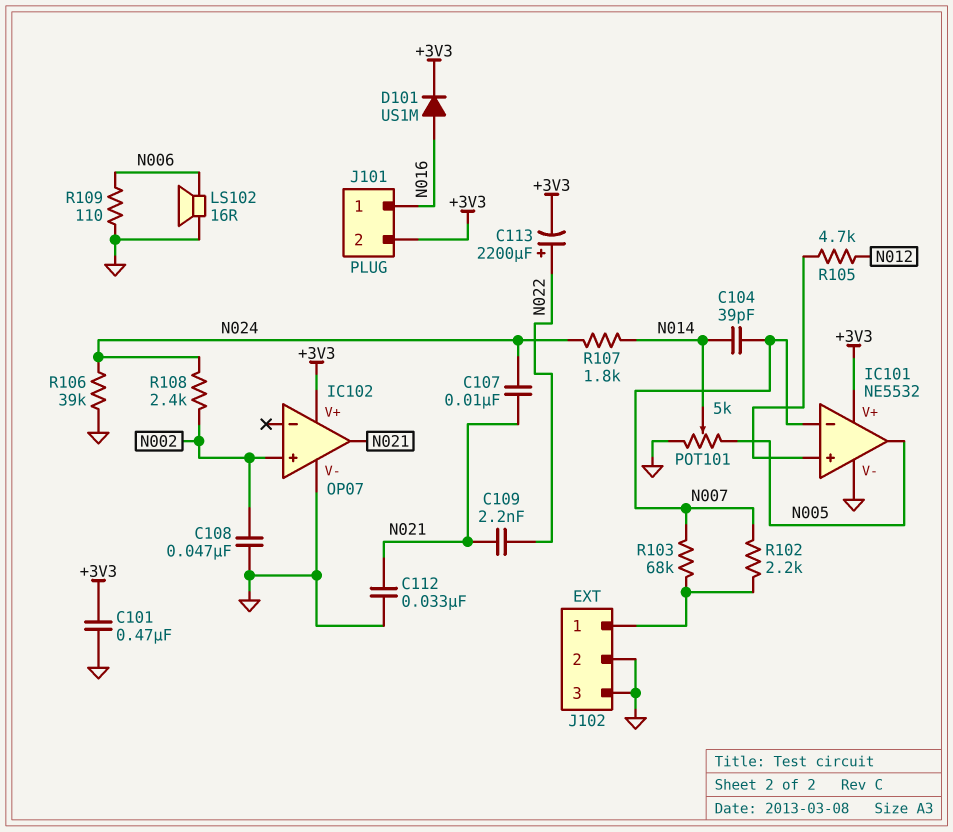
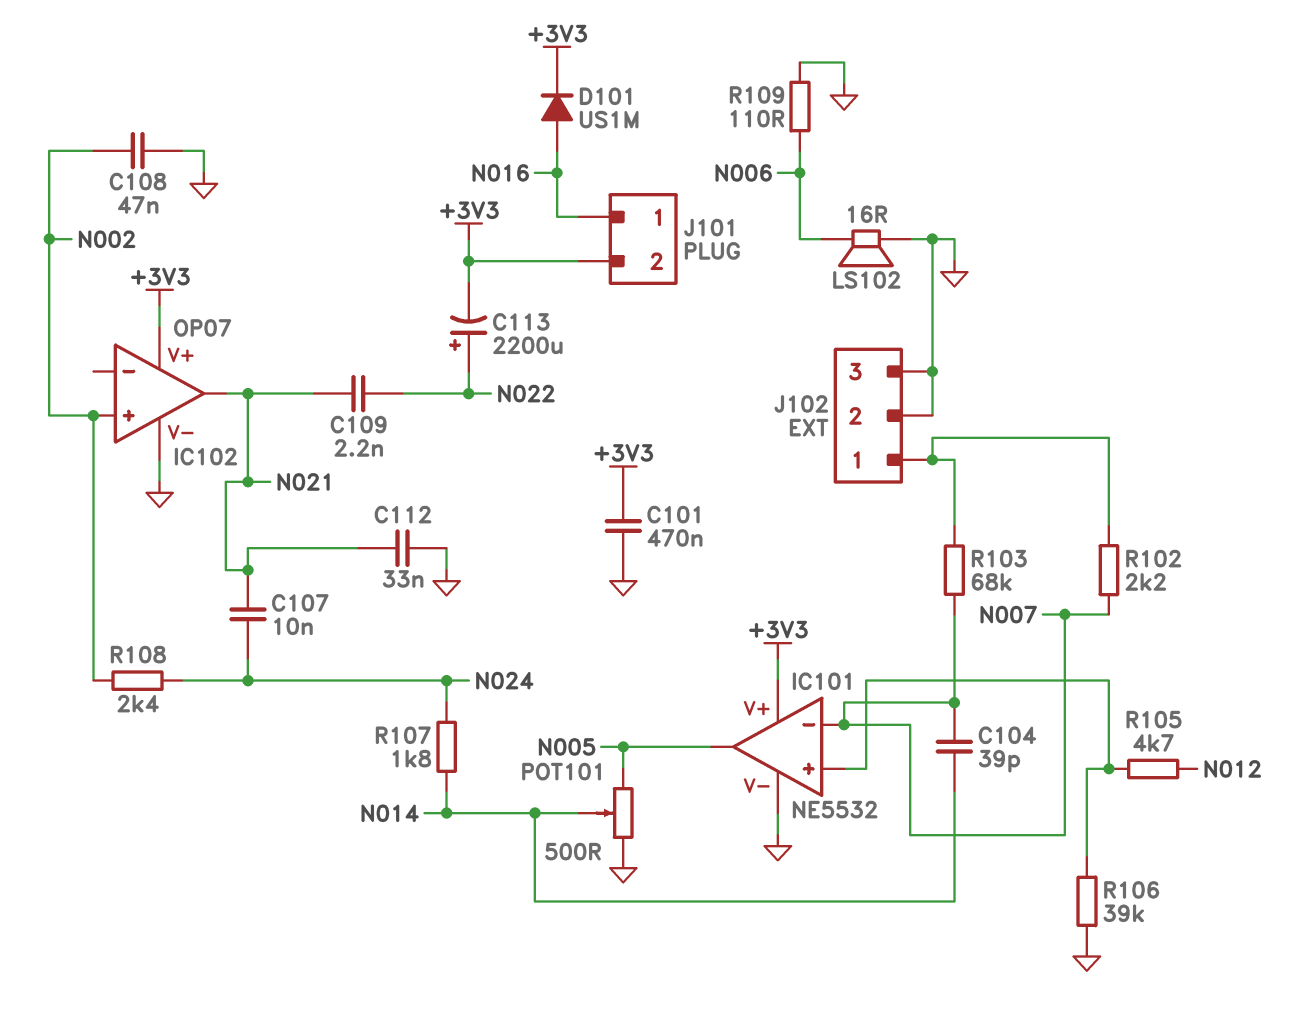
POT101: 5k (GND, N005, wiper N014) -> 500 (GND, N005, wiper N014)
R106: 39k (GND, N024) -> 39k (GND, IC101/in+)

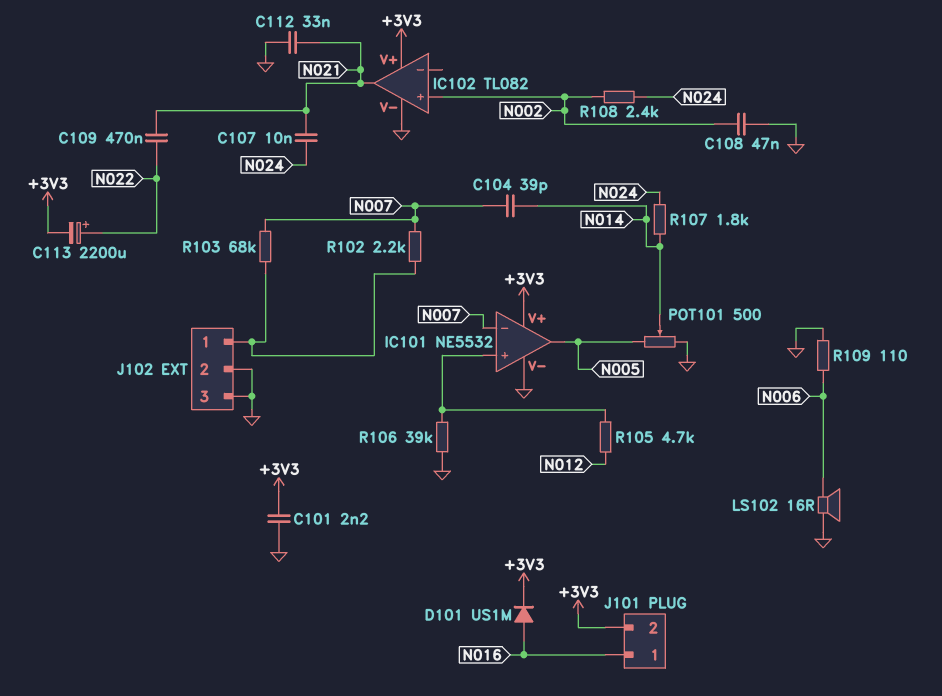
C101: 470nF (+3V3, GND) -> 2.2nF (+3V3, GND)
C109: 2.2nF (N021, N022) -> 470nF (N021, N022)
IC102: OP07 -> TL082

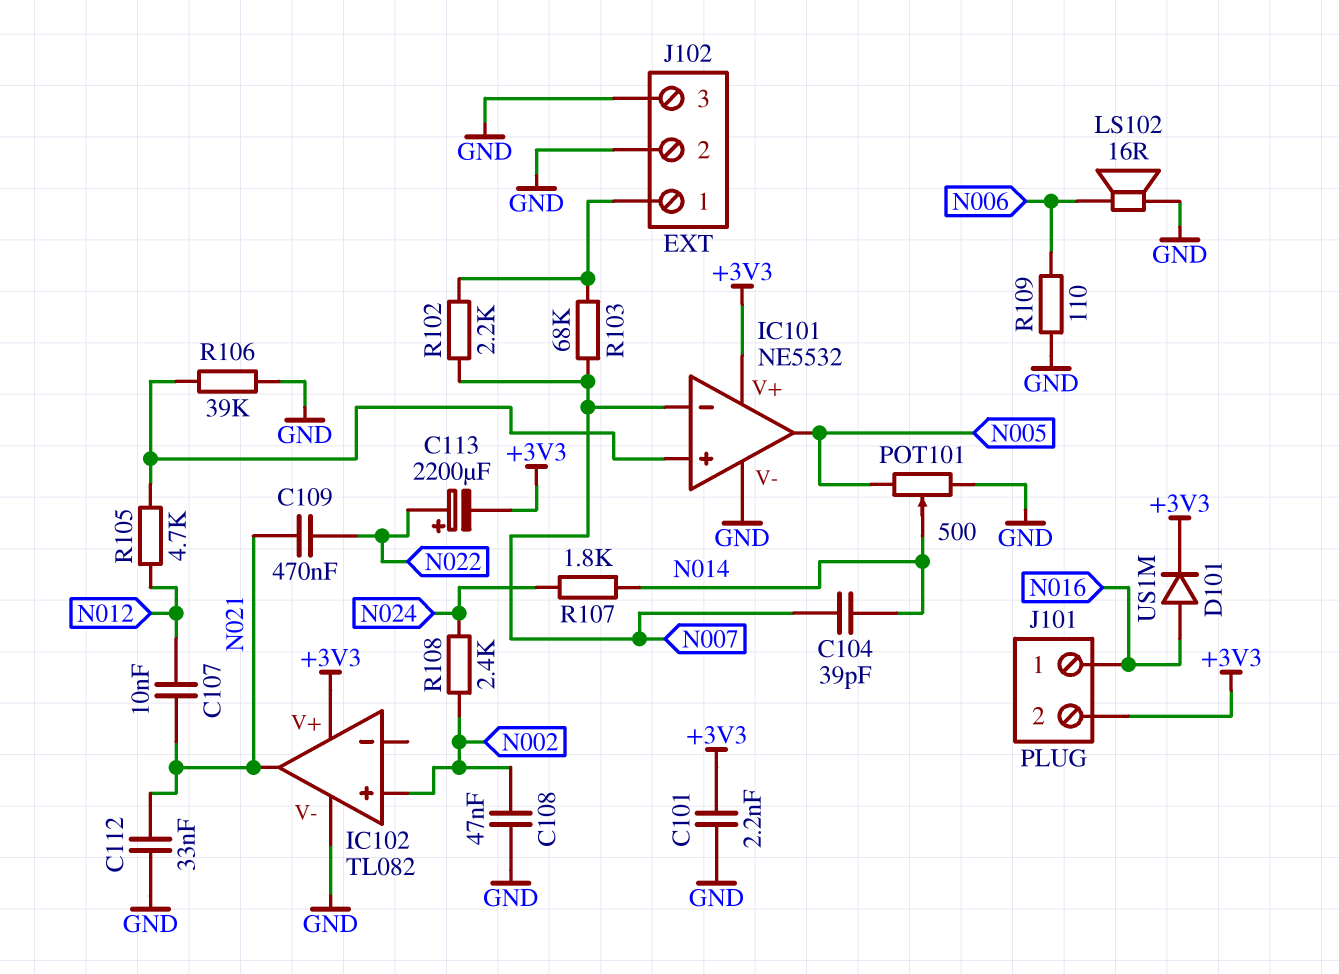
C107: 10nF (N021, N024) -> 10nF (N012, N021)

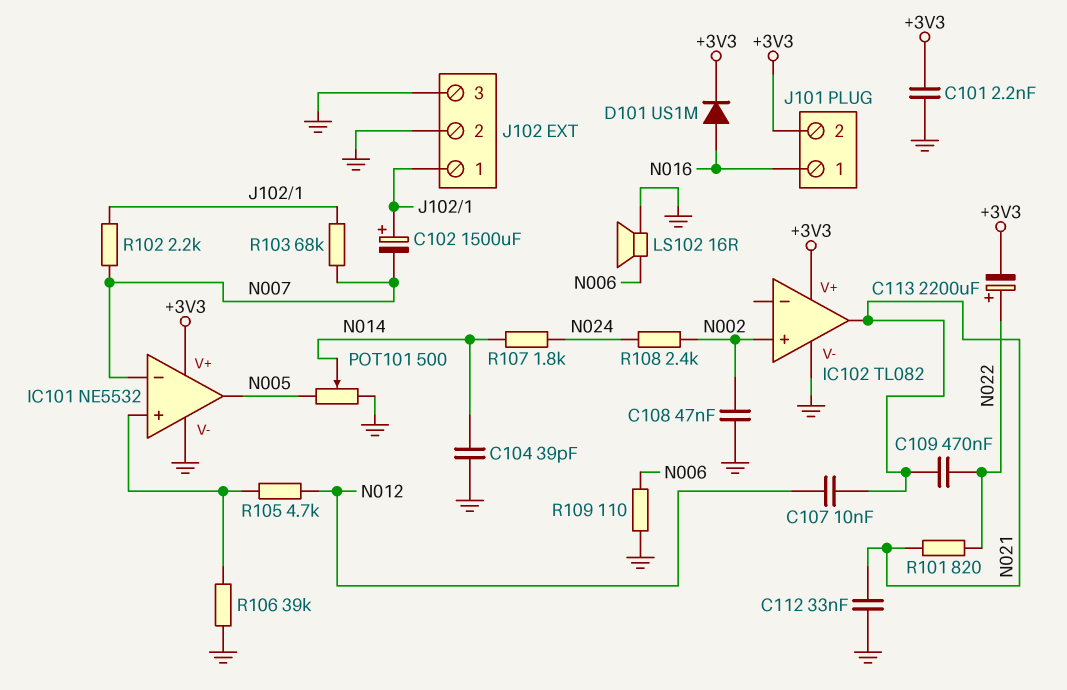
C102: none -> 1500uF (plus J102/1, minus N007)
C104: 39pF (N007, N014) -> 39pF (GND, N014)
R101: none -> 820 (N021, N022)

